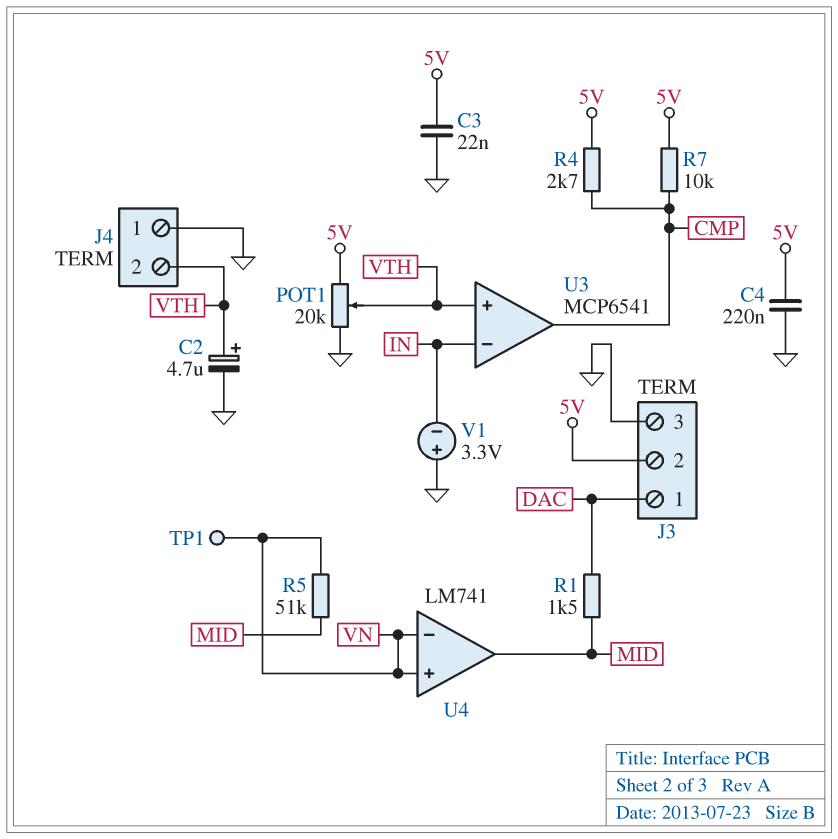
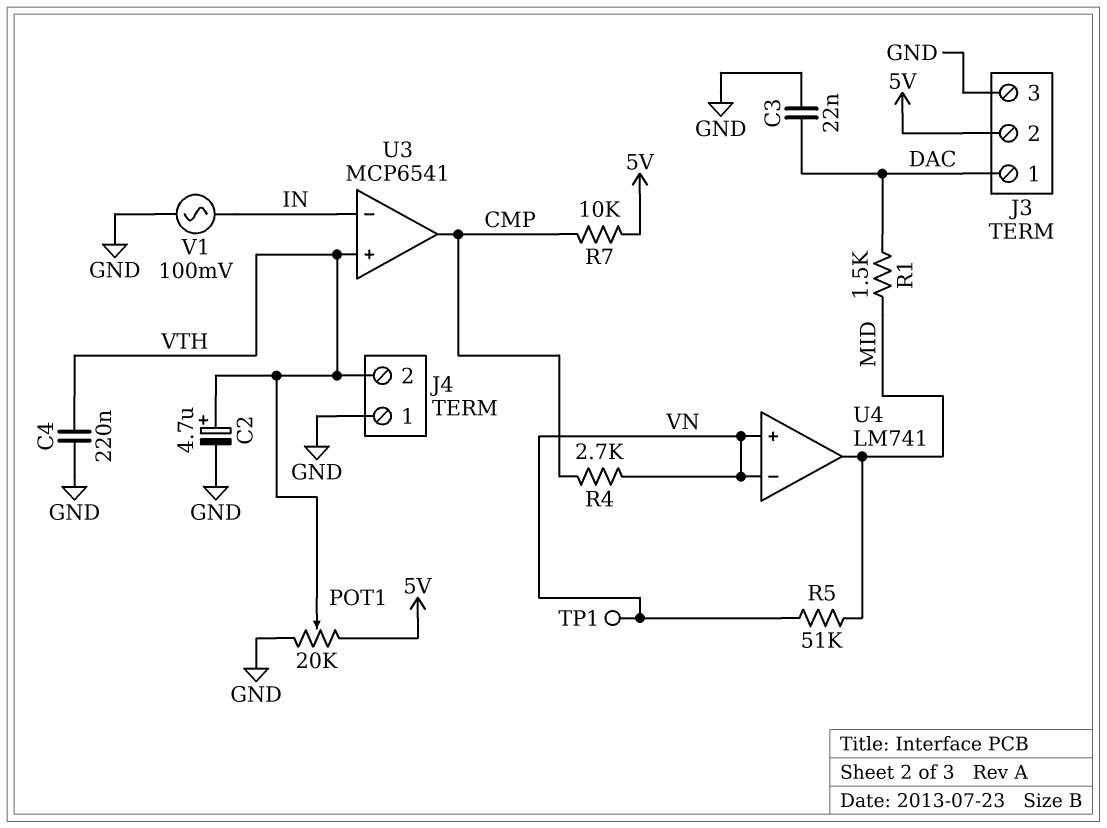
C3: 22nF (5V, GND) -> 22nF (DAC, GND)
C4: 220nF (5V, GND) -> 220nF (GND, VTH)
R4: 2.7k (5V, CMP) -> 2.7k (CMP, VN)
V1: 3.3V (plus GND, minus IN) -> AC 100mV (GND, IN)

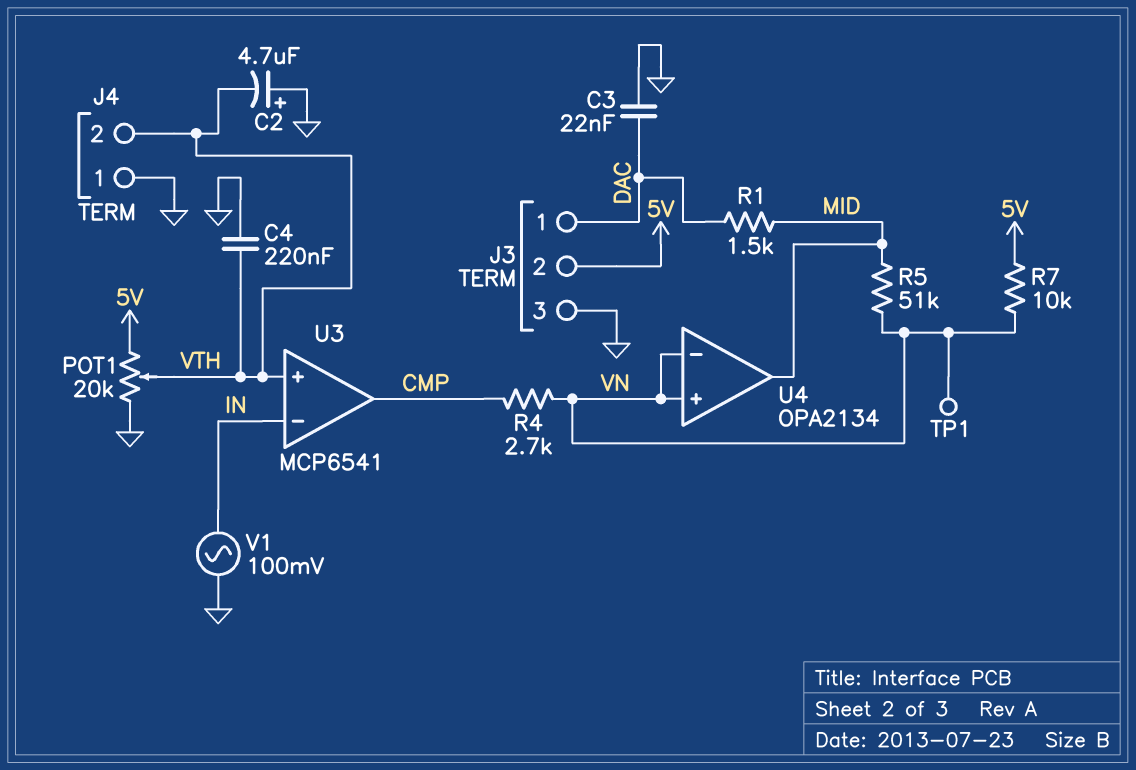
C2: 4.7uF (plus VTH, minus GND) -> 4.7uF (plus GND, minus VTH)
R7: 10k (5V, CMP) -> 10k (5V, VN)
U4: LM741 -> OPA2134

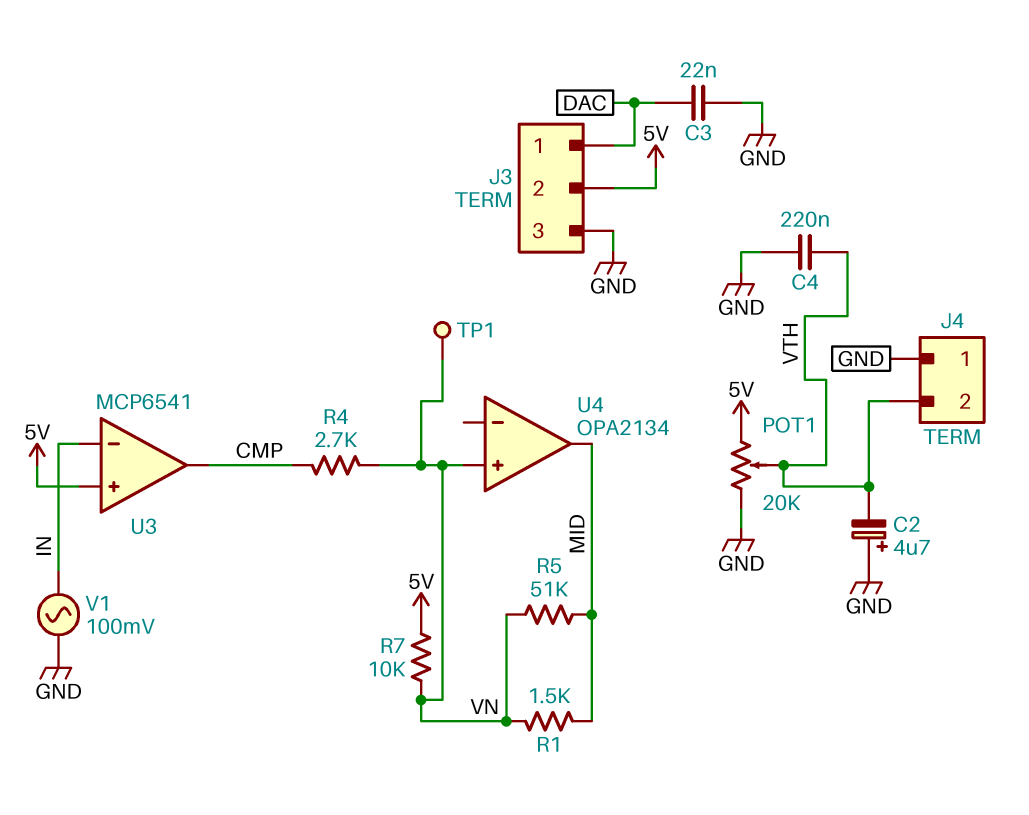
R1: 1.5k (DAC, MID) -> 1.5k (MID, VN)
U3 pin in+: VTH -> 5V
U4 pin in-: VN -> none

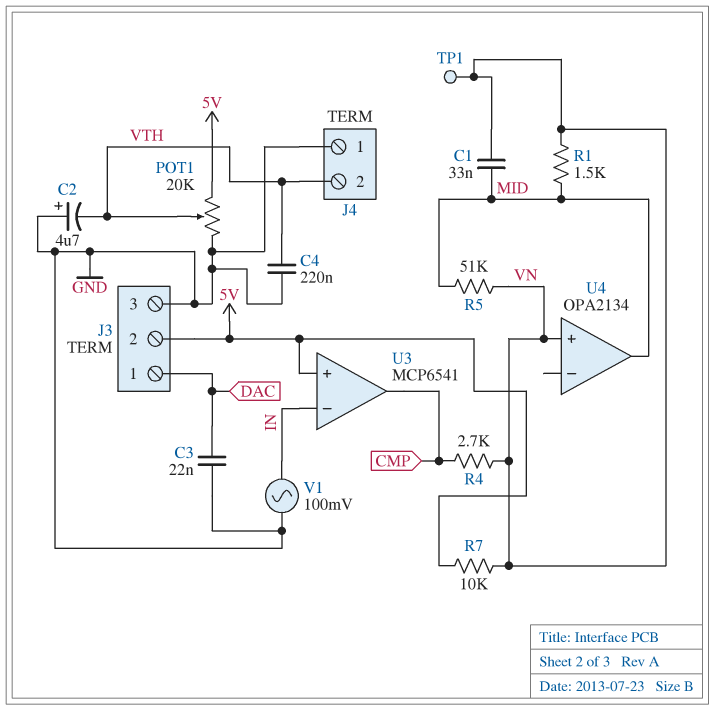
C1: none -> 33nF (MID, VN)

